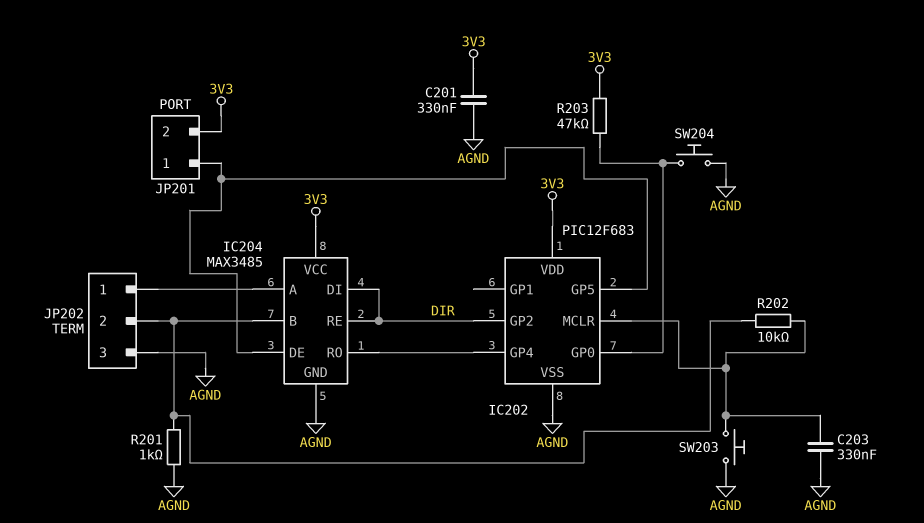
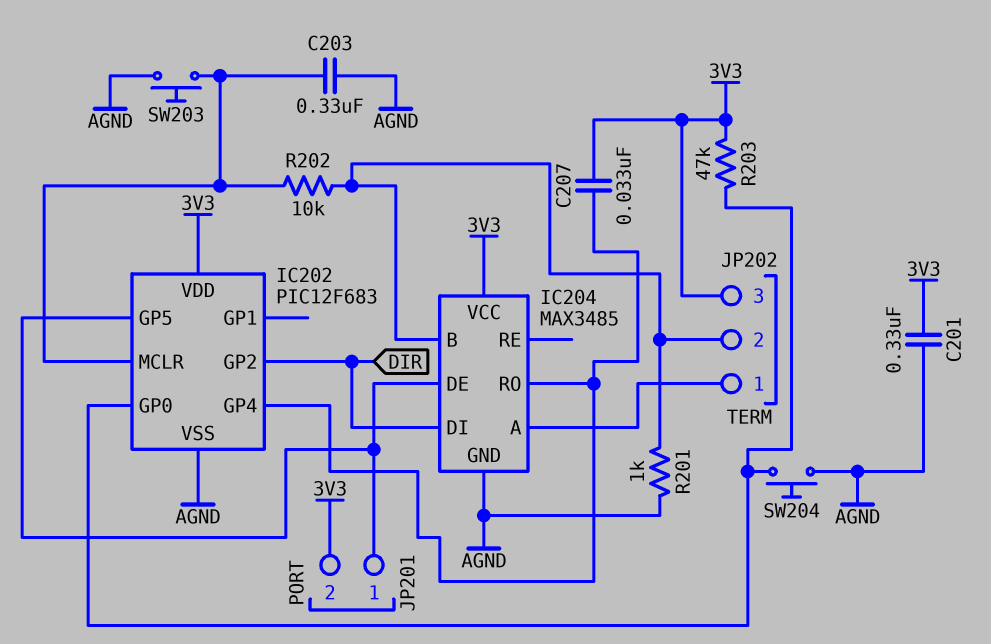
C207: none -> 33nF (3V3, IC202/GP4)
IC204 pin RE: DIR -> none
JP202 pin 3: AGND -> 3V3

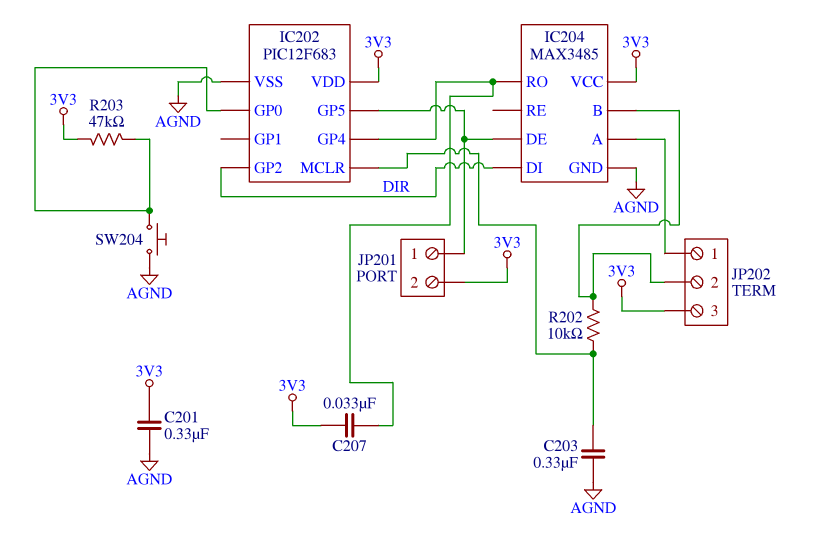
R201: 1k (AGND, IC204/B) -> none
SW203: button (AGND, IC202/MCLR) -> none

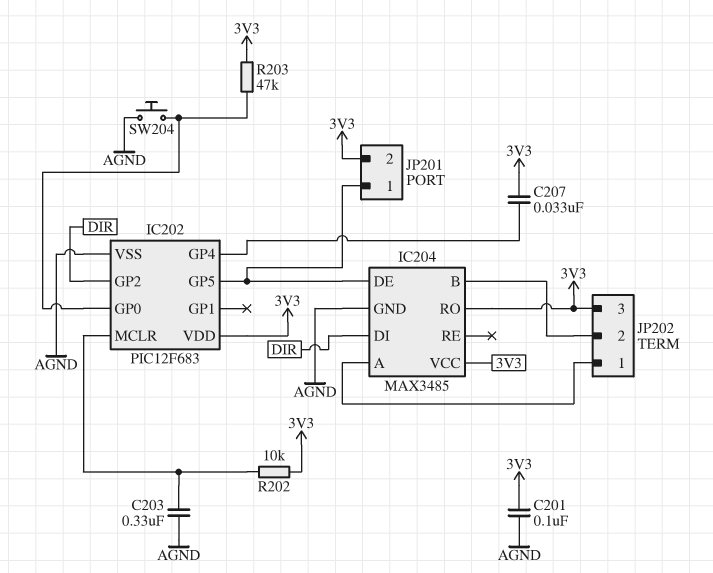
C201: 330nF (3V3, AGND) -> 100nF (3V3, AGND)
IC204 pin RO: IC202/GP4 -> 3V3
R202: 10k (IC202/MCLR, IC204/B) -> 10k (3V3, IC202/MCLR)

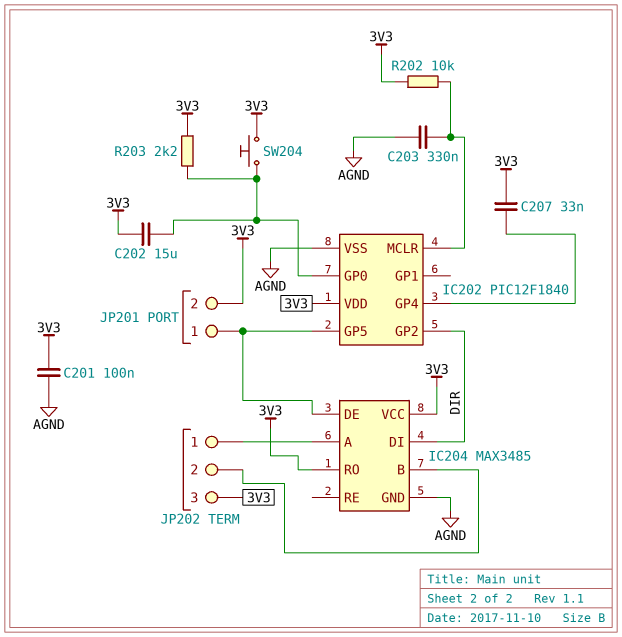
C202: none -> 15uF (3V3, IC202/GP0)
IC202: PIC12F683 -> PIC12F1840
R203: 47k (3V3, IC202/GP0) -> 2.2k (3V3, IC202/GP0)
SW204: button (AGND, IC202/GP0) -> button (3V3, IC202/GP0)

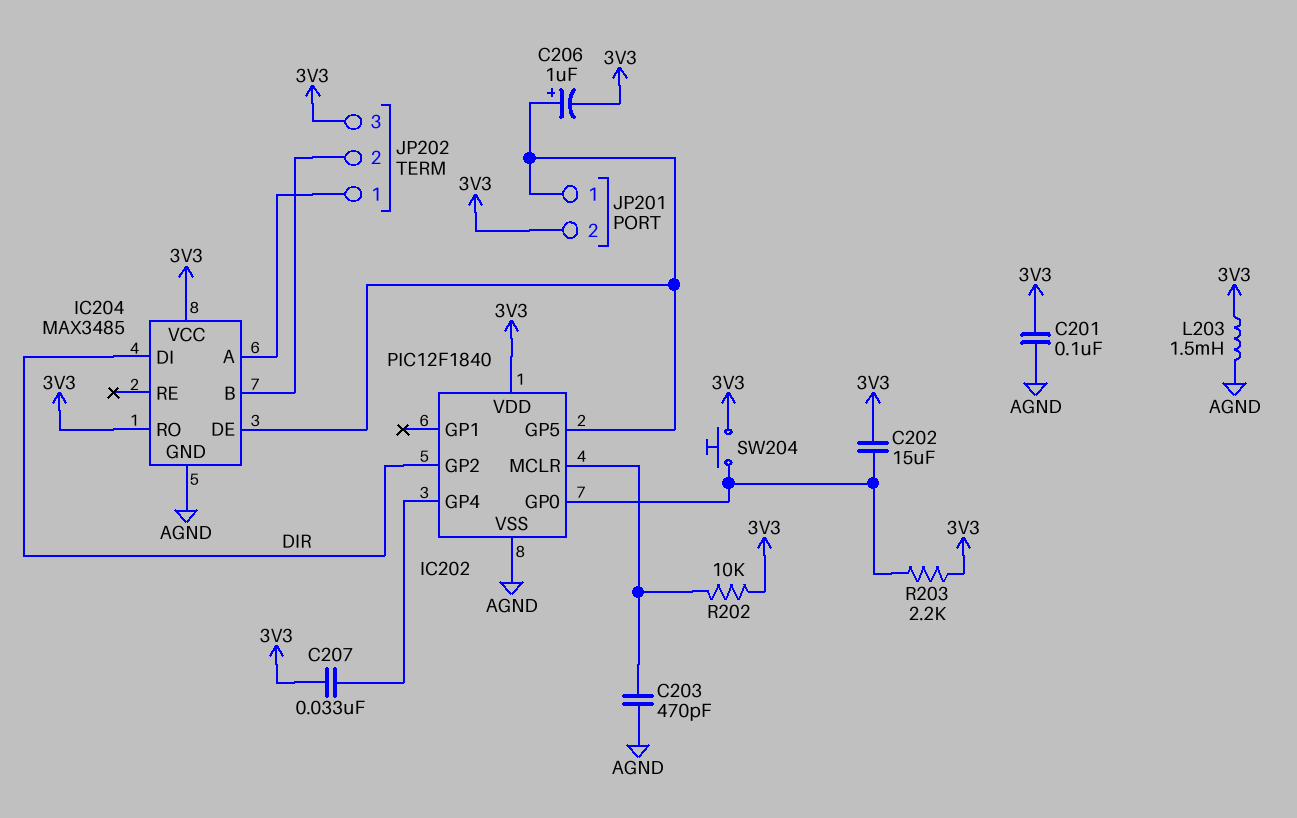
C203: 330nF (AGND, IC202/MCLR) -> 470pF (AGND, IC202/MCLR)
C206: none -> 1uF (plus IC202/GP5, minus 3V3)
L203: none -> 1.5mH (3V3, AGND)

